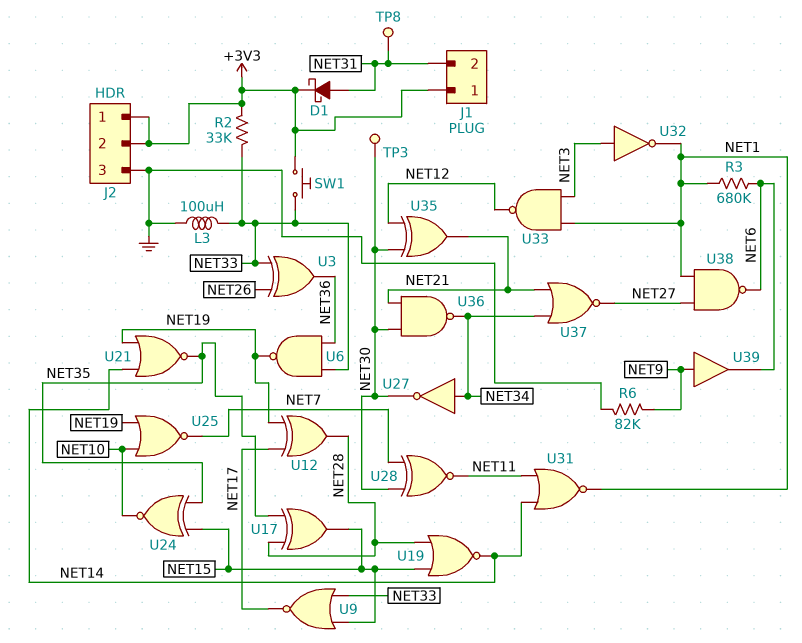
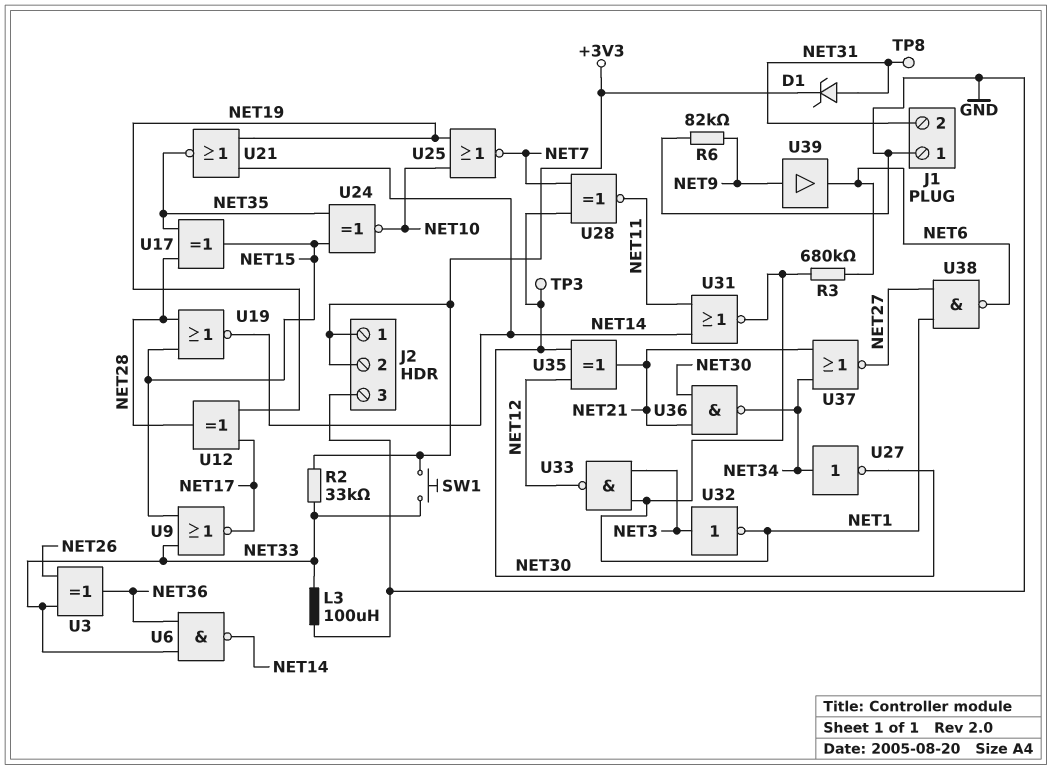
D1: schottky (A NET31, K +3V3) -> zener (A NET31, K +3V3)
J1 pin 1: +3V3 -> GND
U6: NAND (in NET33, in NET36, out NET19) -> NAND (in NET33, in NET36, out NET14)

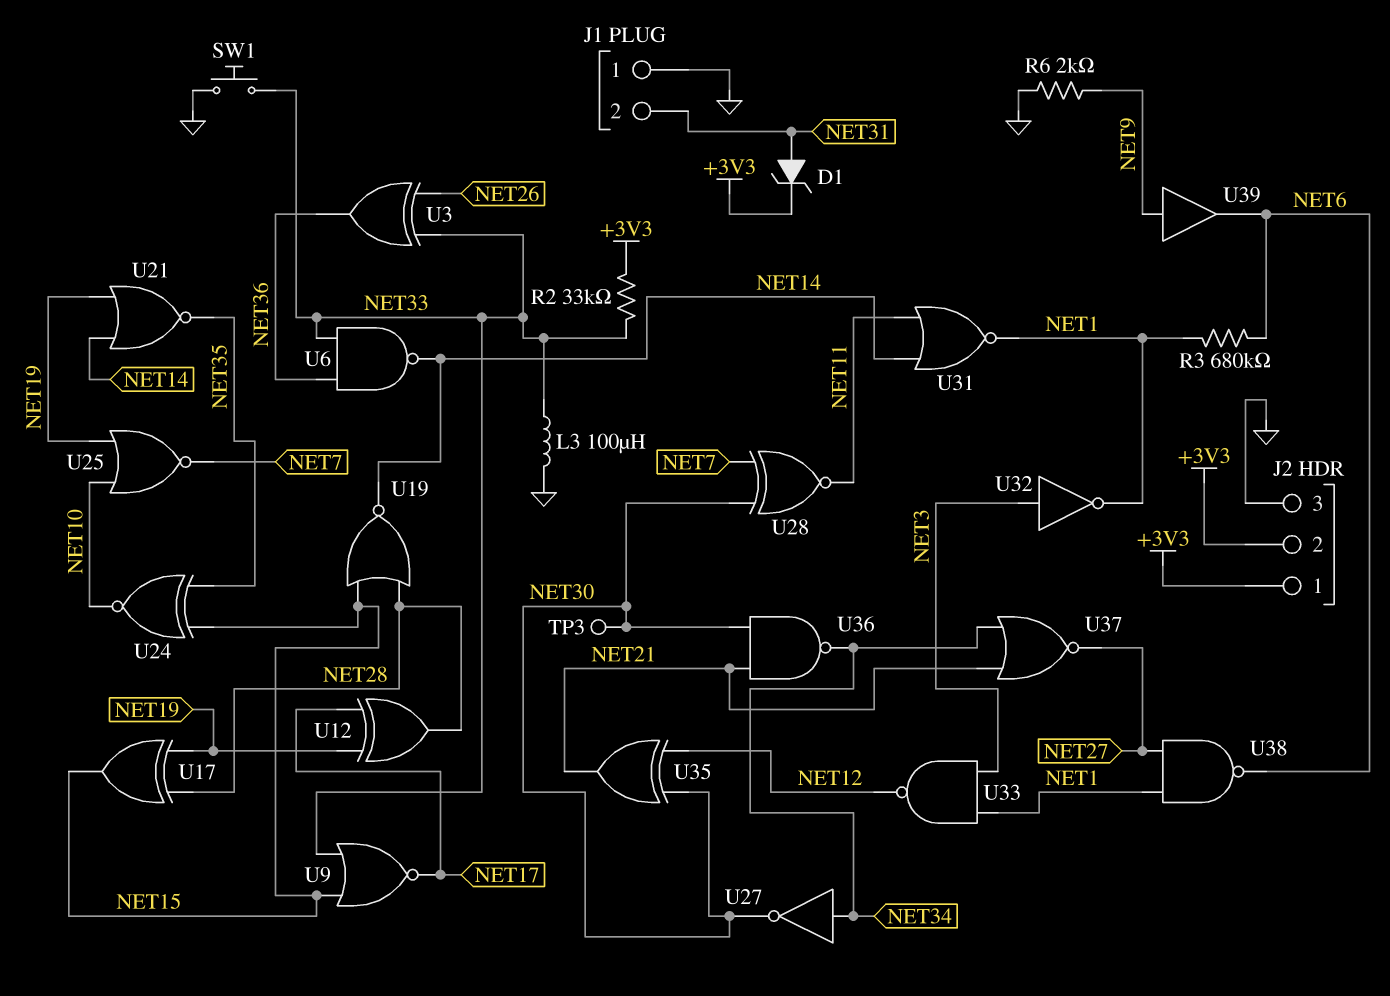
R6: 82k (GND, NET9) -> 2k (GND, NET9)
SW1: button (+3V3, NET33) -> button (GND, NET33)
TP8: test point (NET31) -> none
U17: XOR (in NET28, in NET35, out NET15) -> XOR (in NET19, in NET28, out NET15)

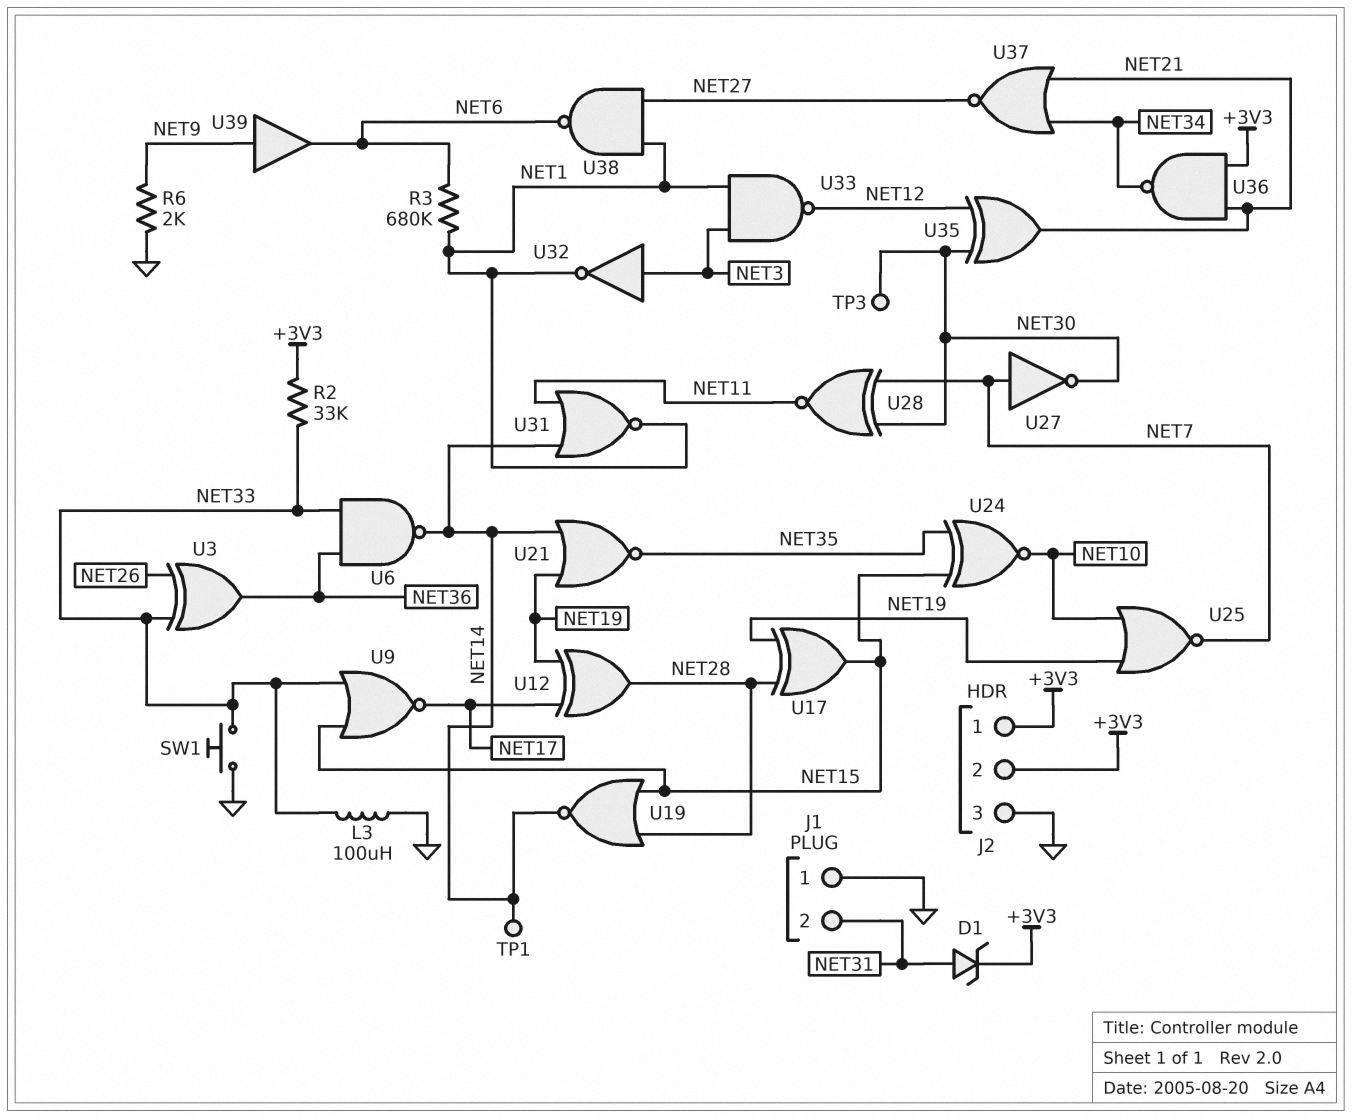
TP1: none -> test point (NET14)
U27: NOT (in NET34, out NET30) -> NOT (in NET7, out NET30)
U36: NAND (in NET21, in NET30, out NET34) -> NAND (in +3V3, in NET21, out NET34)

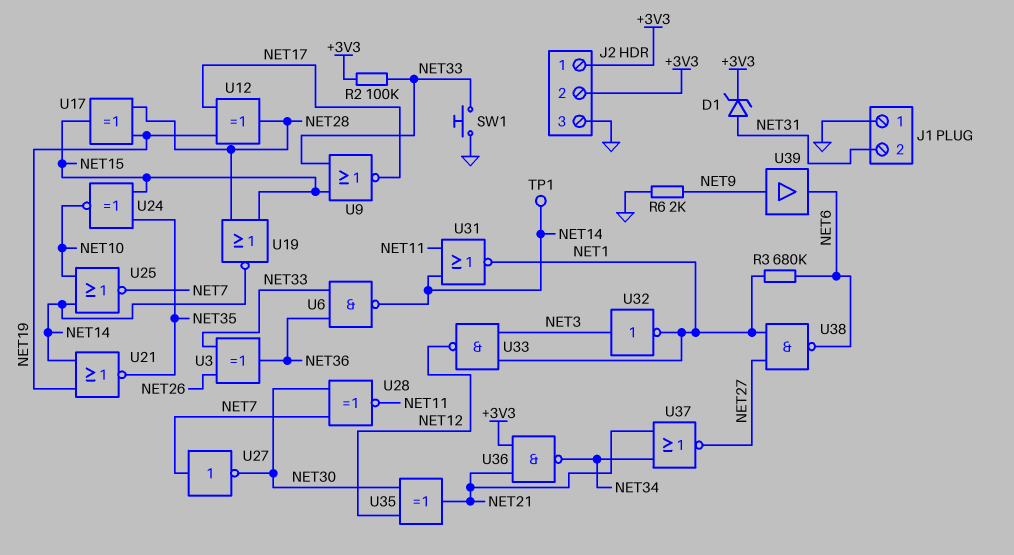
L3: 100uH (GND, NET33) -> none
R2: 33k (+3V3, NET33) -> 100k (+3V3, NET33)
TP3: test point (NET30) -> none
U25: NOR (in NET10, in NET19, out NET7) -> NOR (in NET10, in NET14, out NET7)

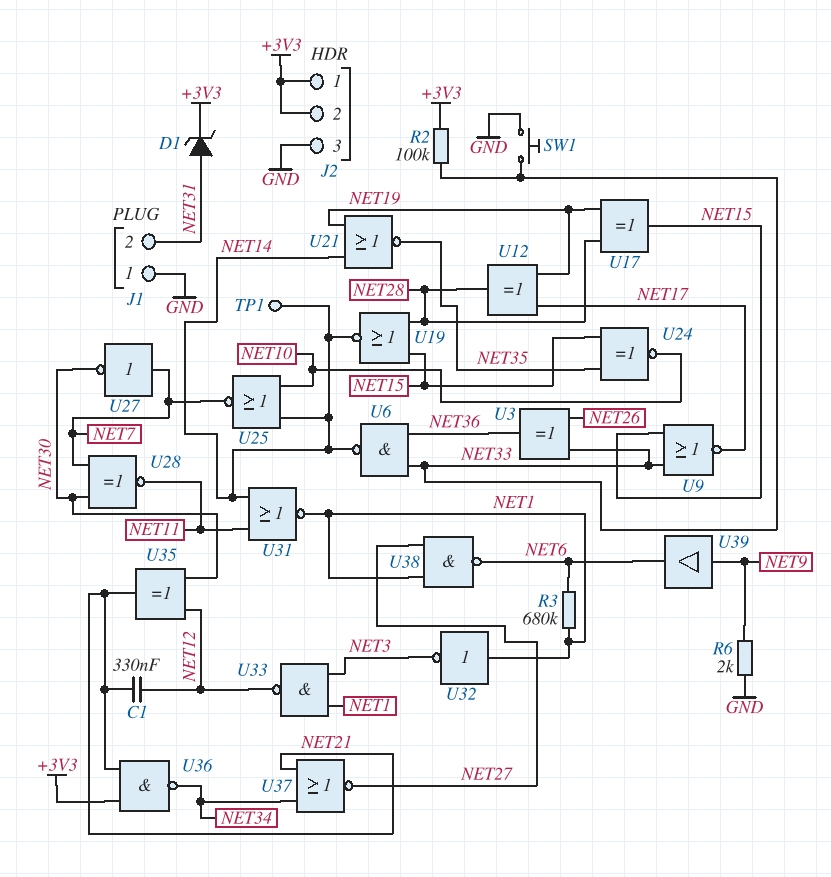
C1: none -> 330nF (NET12, NET21)
U32: NOT (in NET3, out NET1) -> NOT (in NET1, out NET3)

